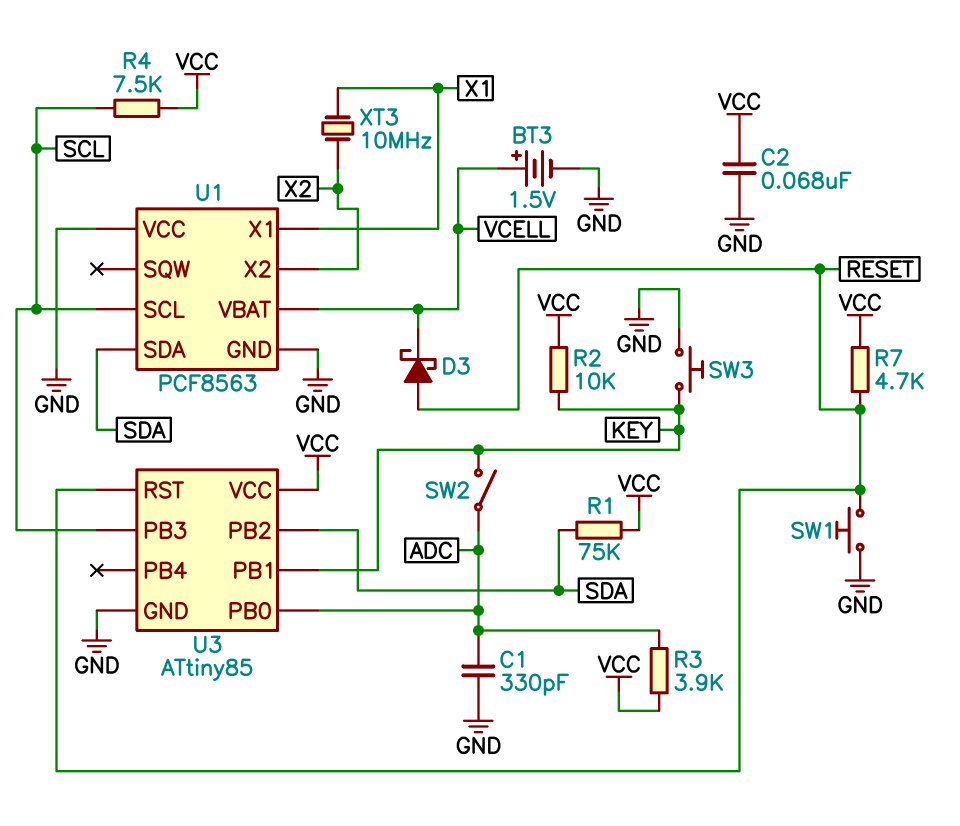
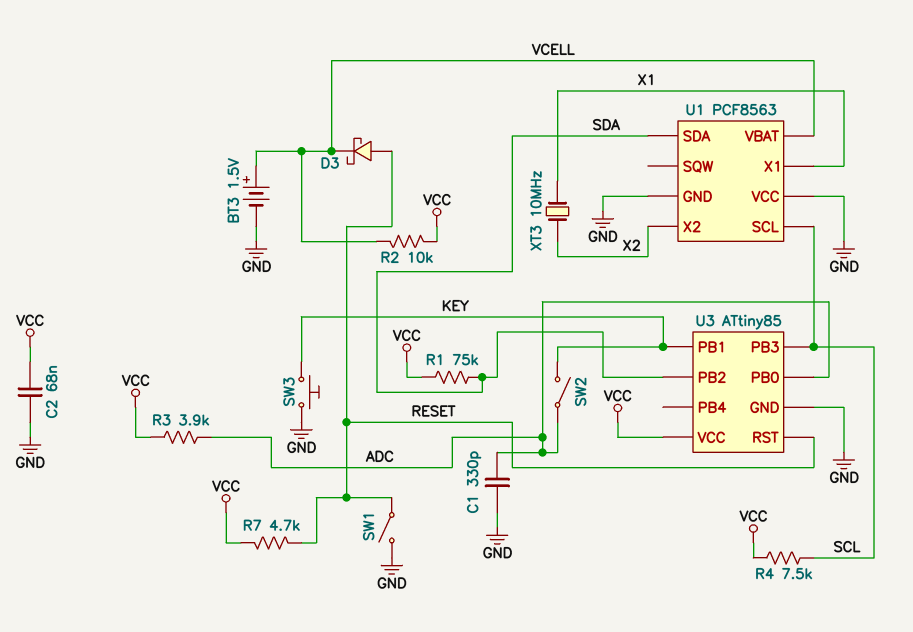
R2: 10k (KEY, VCC) -> 10k (VCC, VCELL)
SW1: button (GND, RESET) -> switch (GND, RESET)

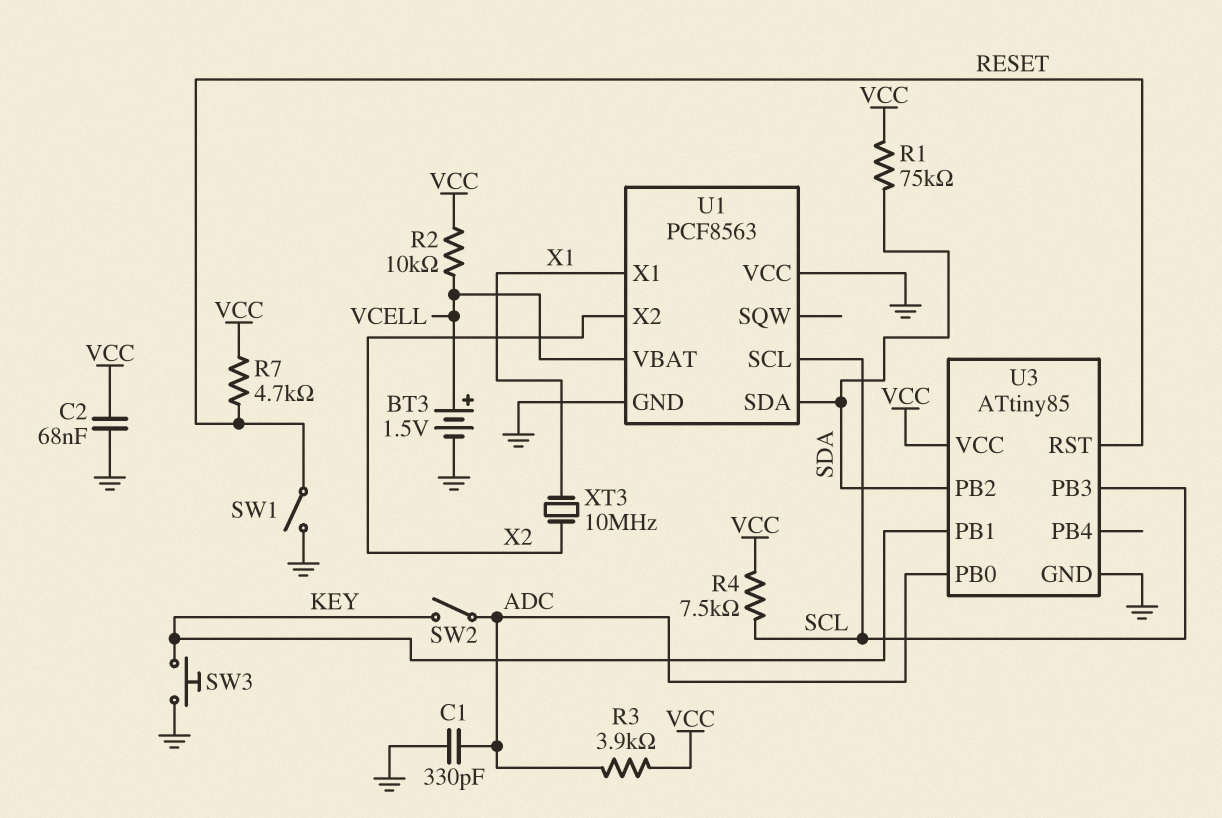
D3: schottky (A RESET, K VCELL) -> none

